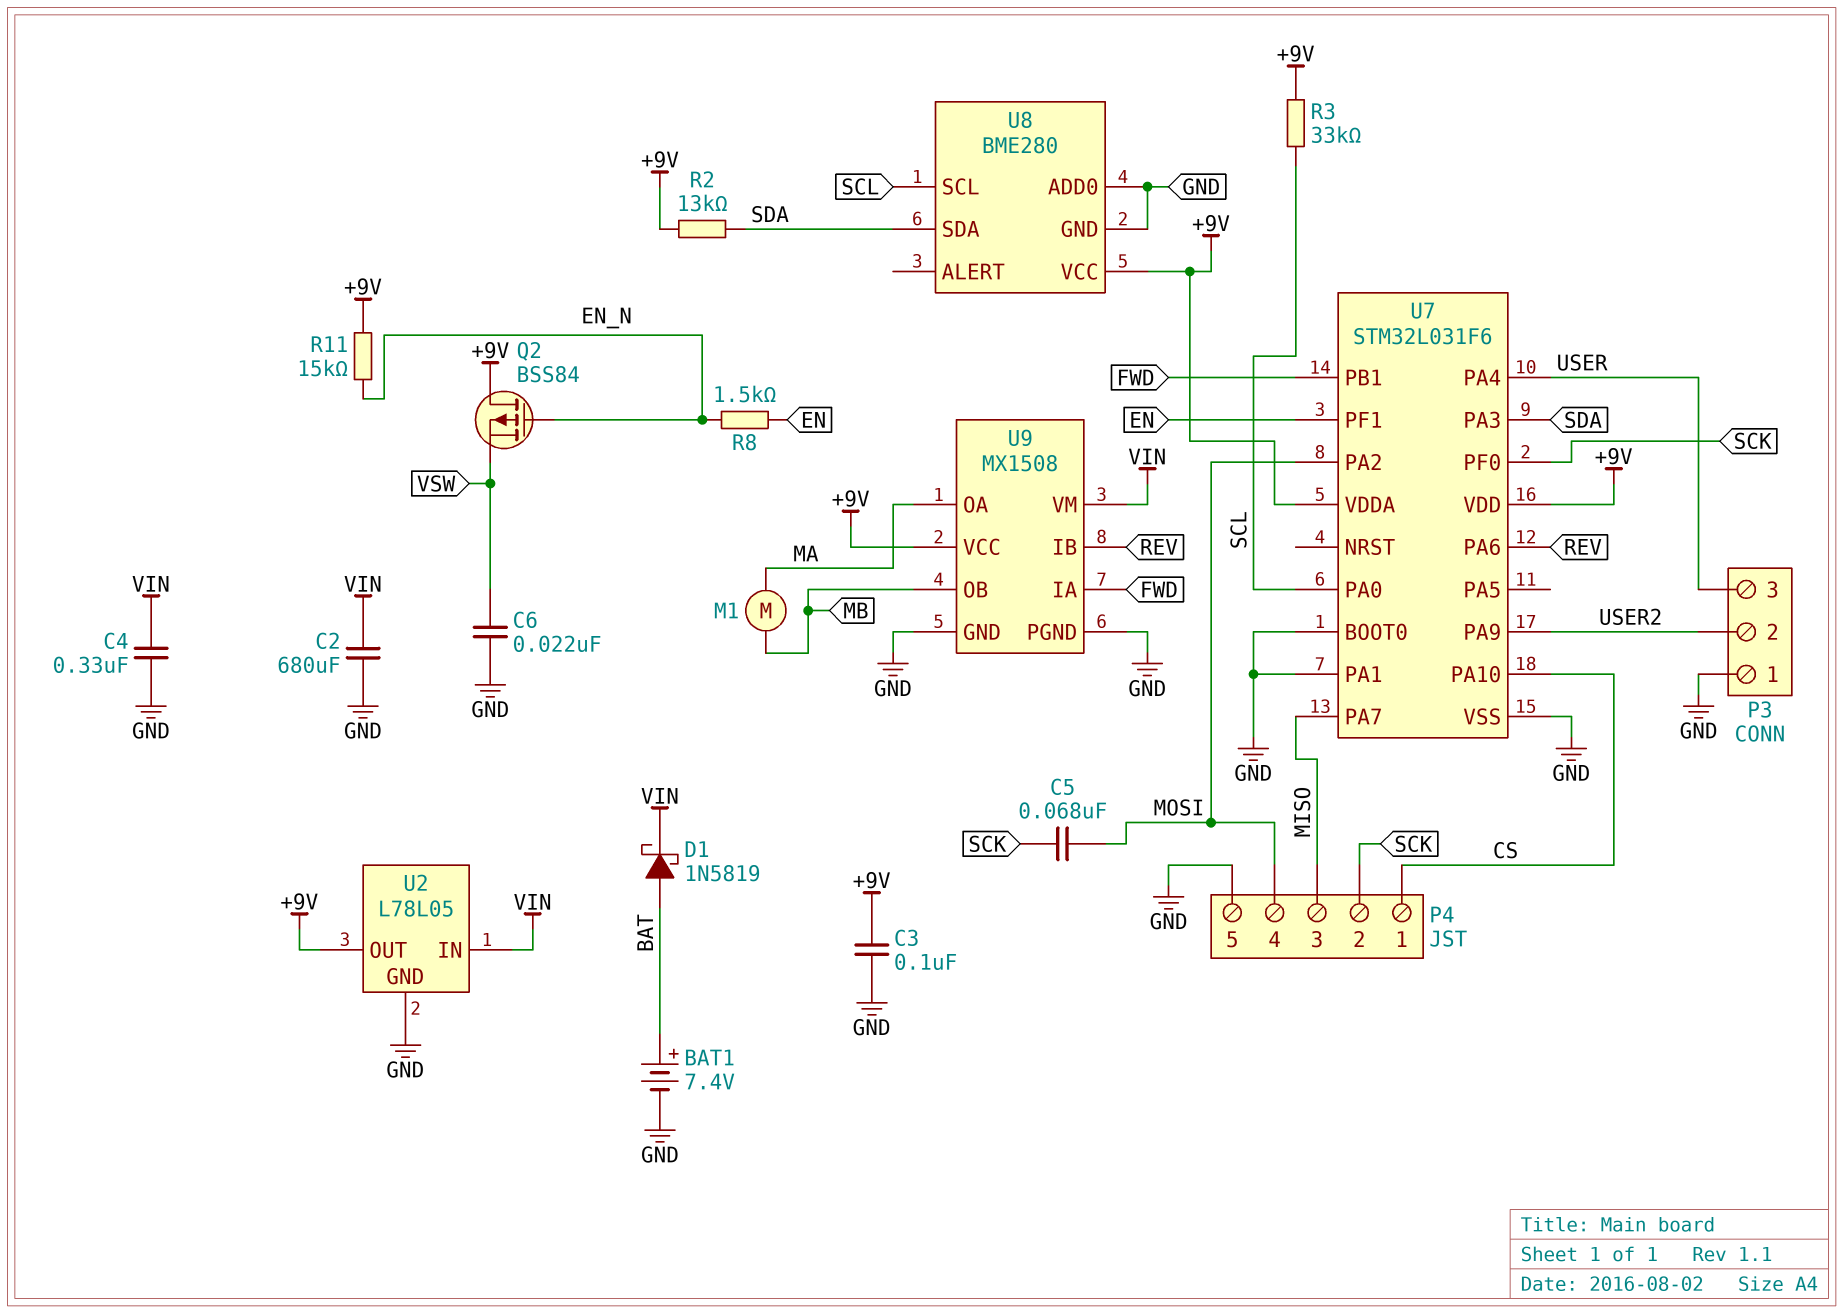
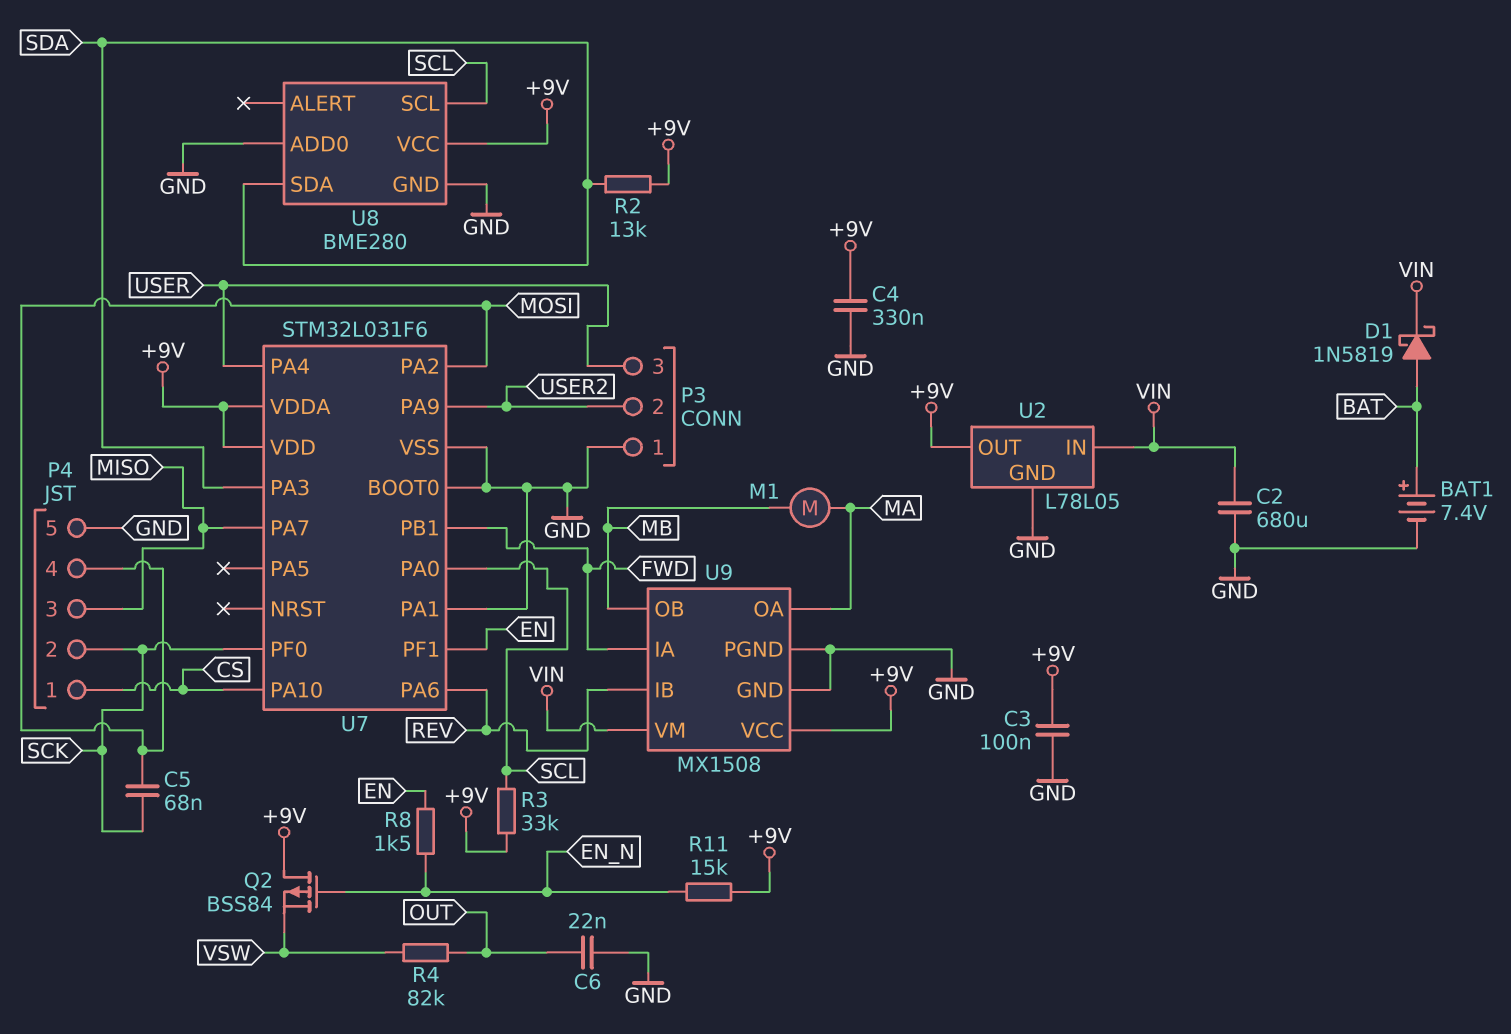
C4: 330nF (GND, VIN) -> 330nF (+9V, GND)
C6: 22nF (GND, VSW) -> 22nF (GND, OUT)
R4: none -> 82k (OUT, VSW)

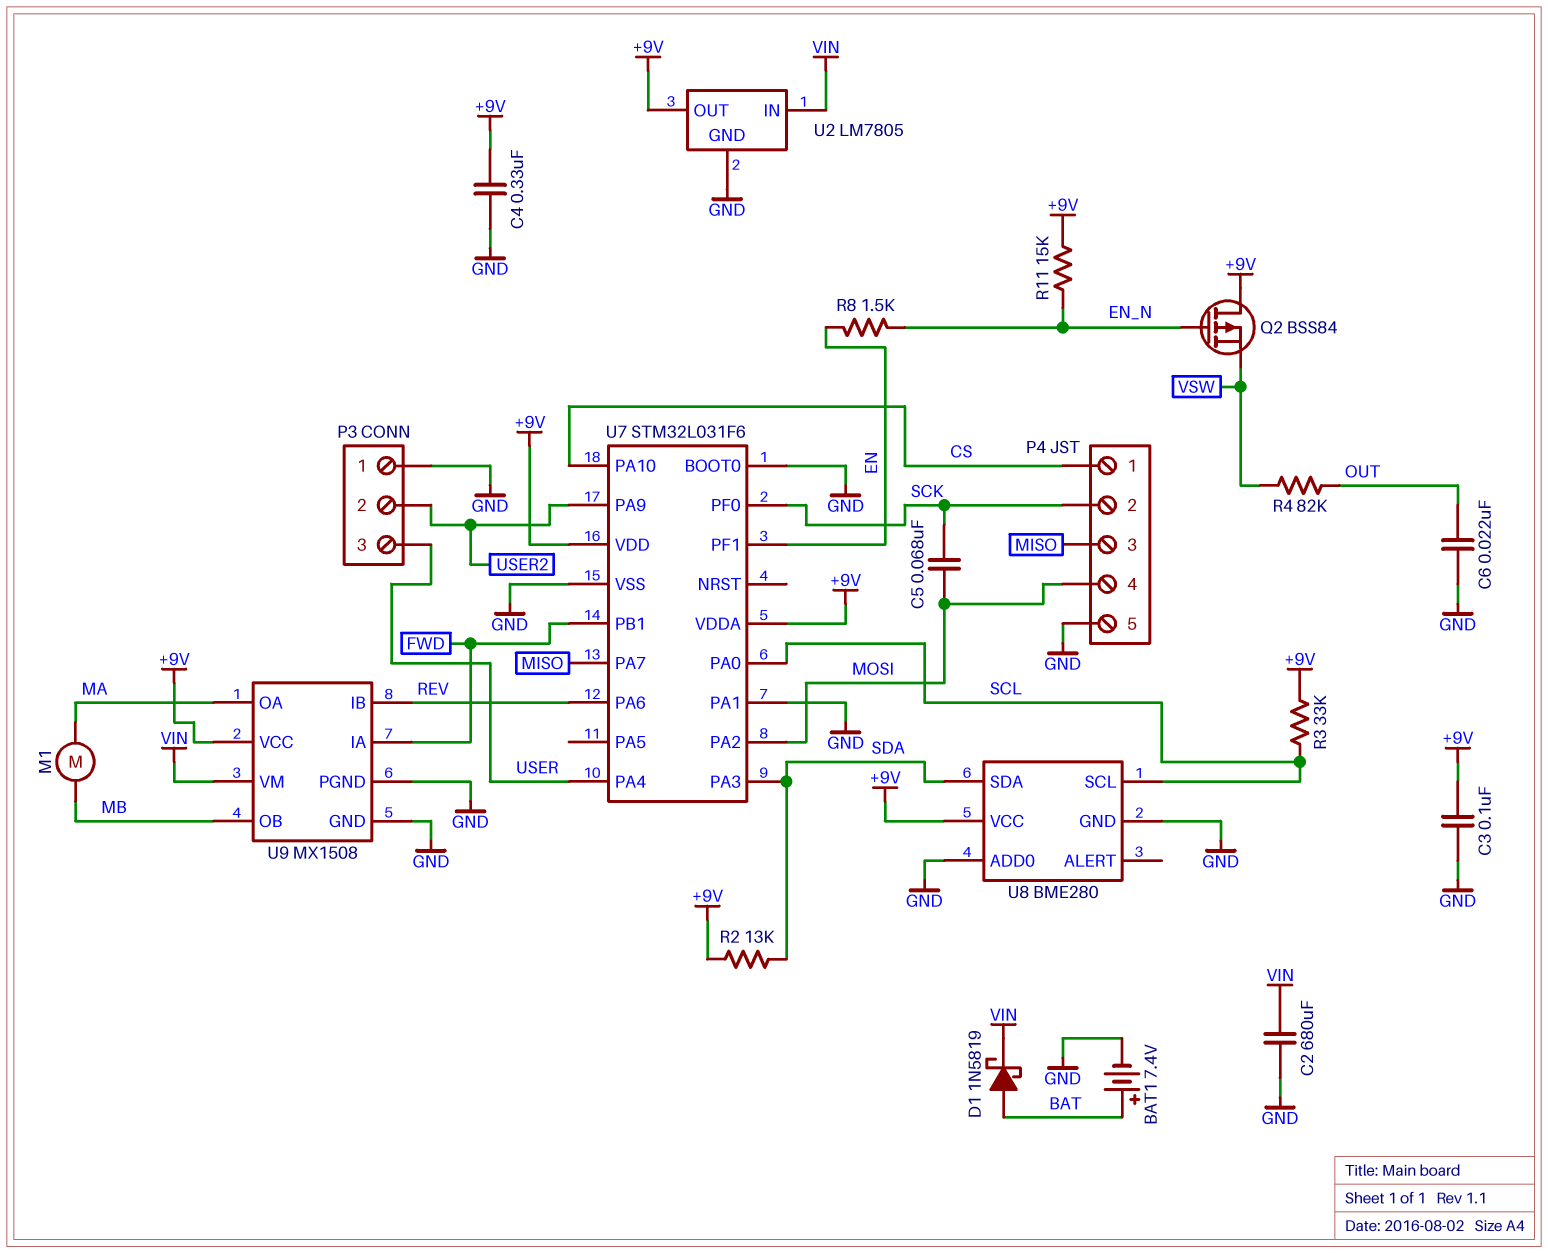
U2: L78L05 -> LM7805

